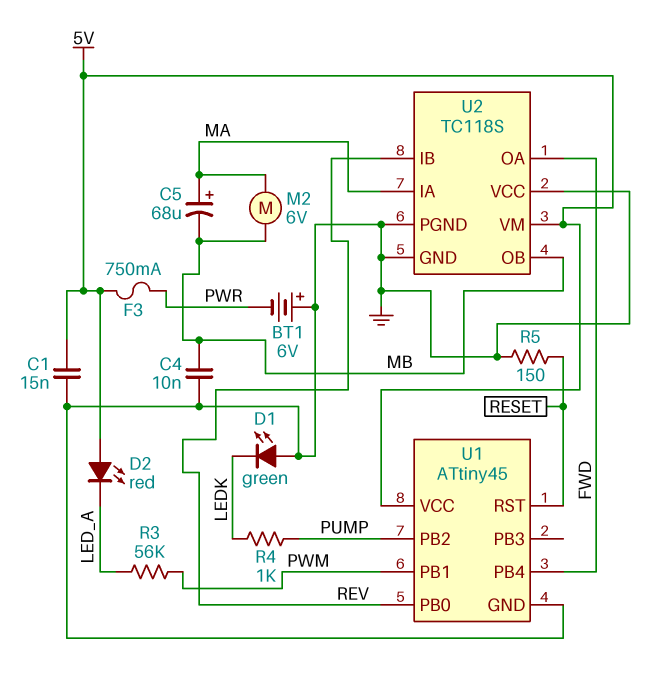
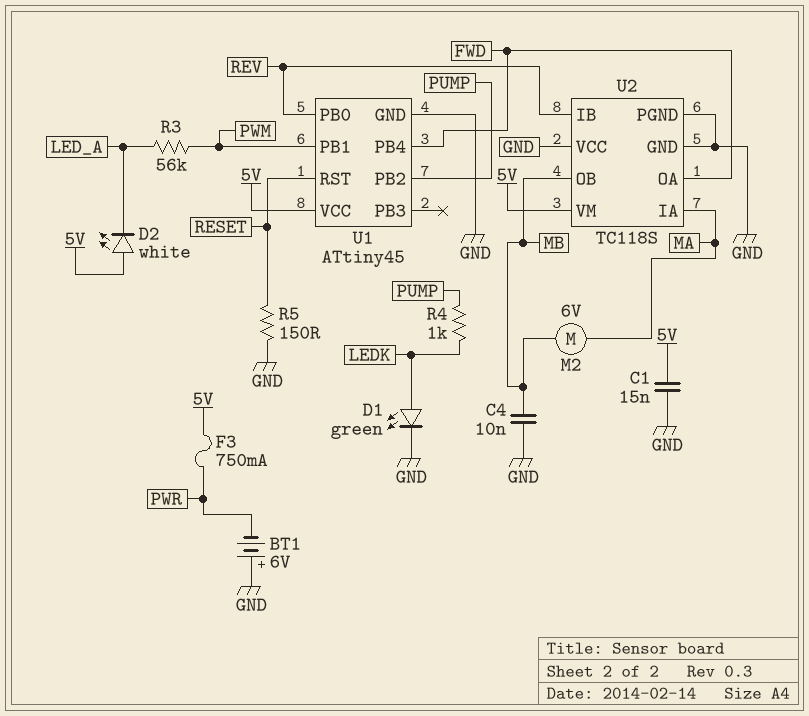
C5: 68uF (plus MA, minus MB) -> none
D1: LED green (A GND, K LEDK) -> LED green (A LEDK, K GND)
D2: LED red (A 5V, K LED_A) -> LED white (A 5V, K LED_A)

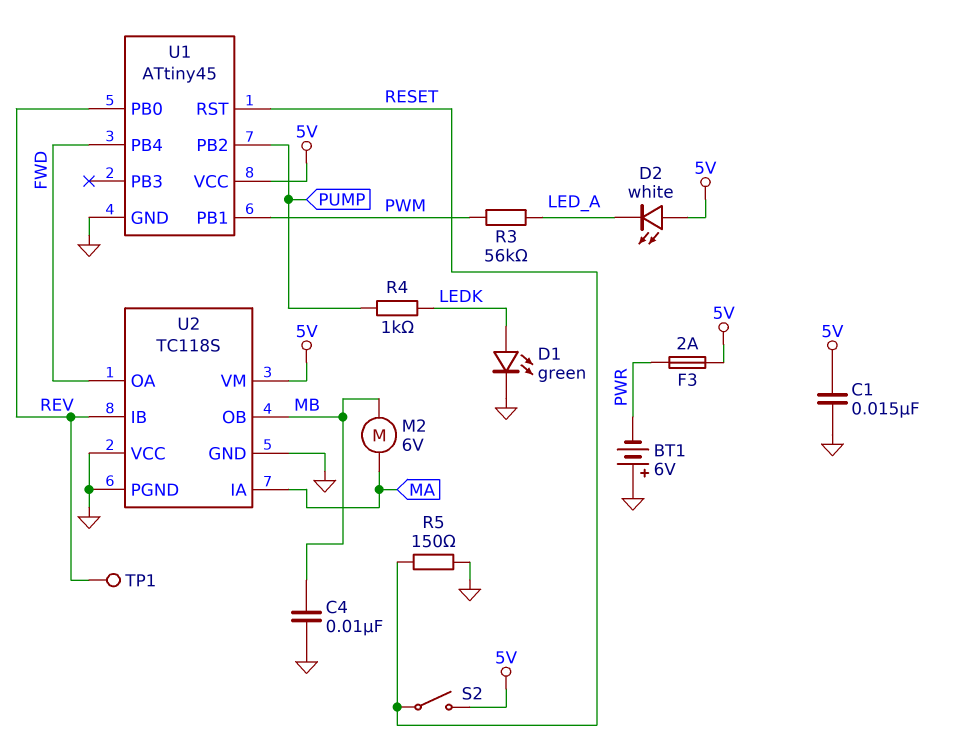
F3: 750mA (5V, PWR) -> 2A (5V, PWR)
S2: none -> switch (5V, RESET)
TP1: none -> test point (REV)

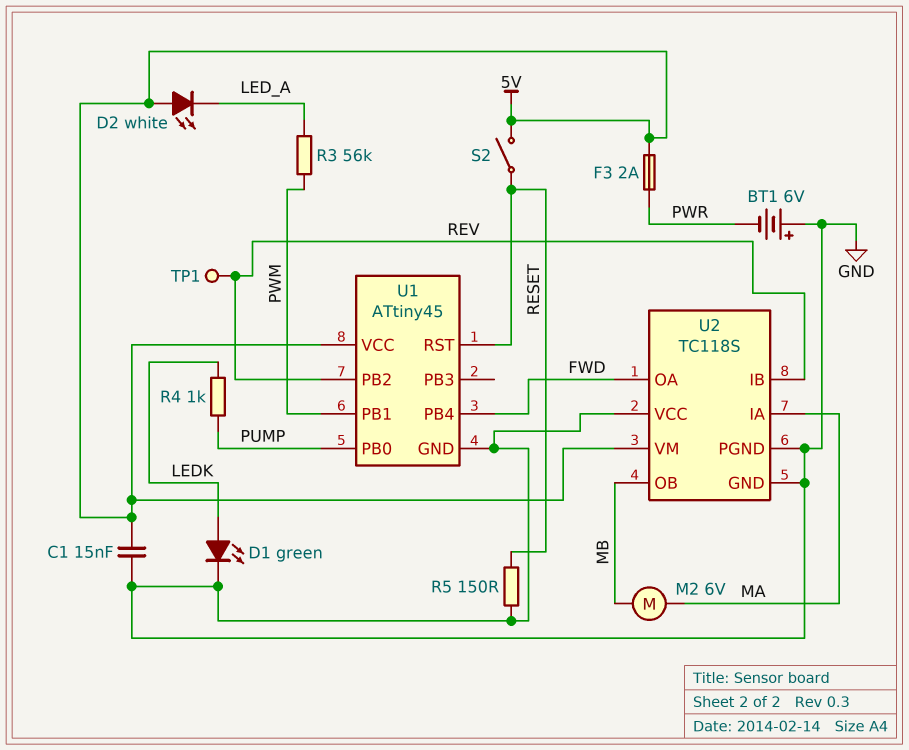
C4: 10nF (GND, MB) -> none
U1 pin PB0: REV -> PUMP
U1 pin PB2: PUMP -> REV

